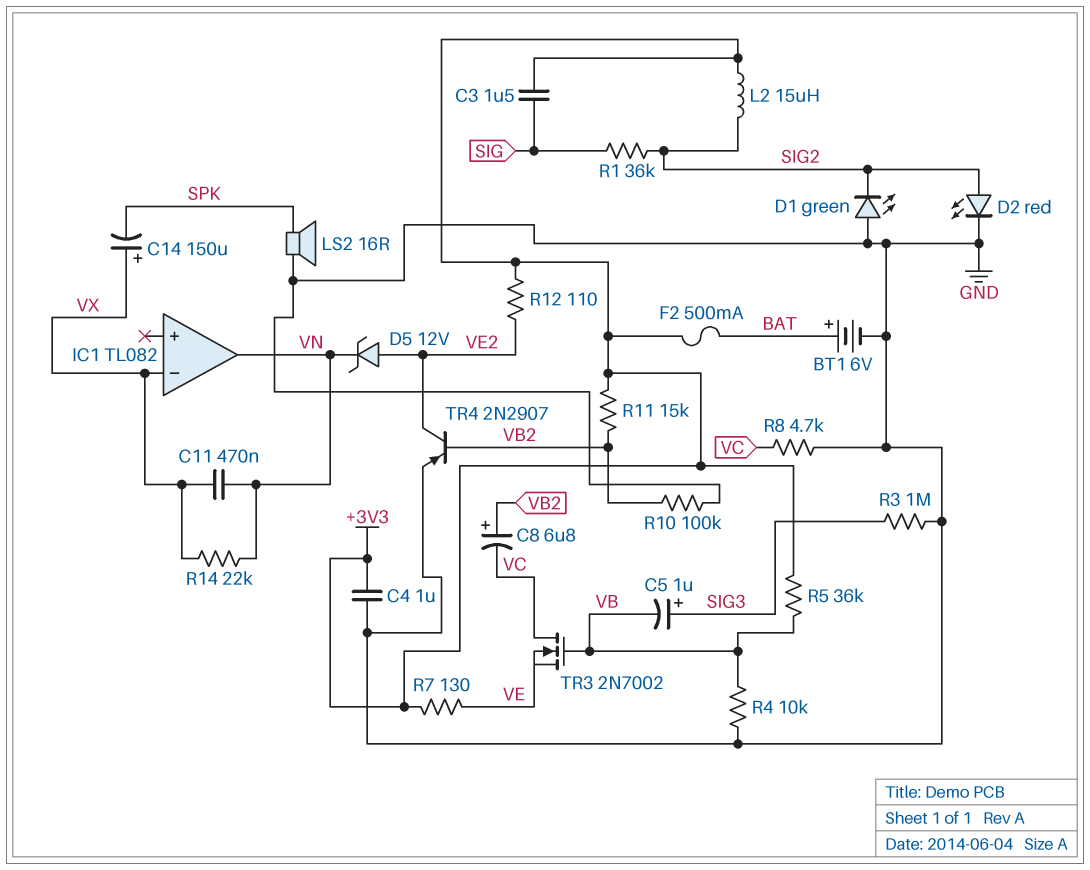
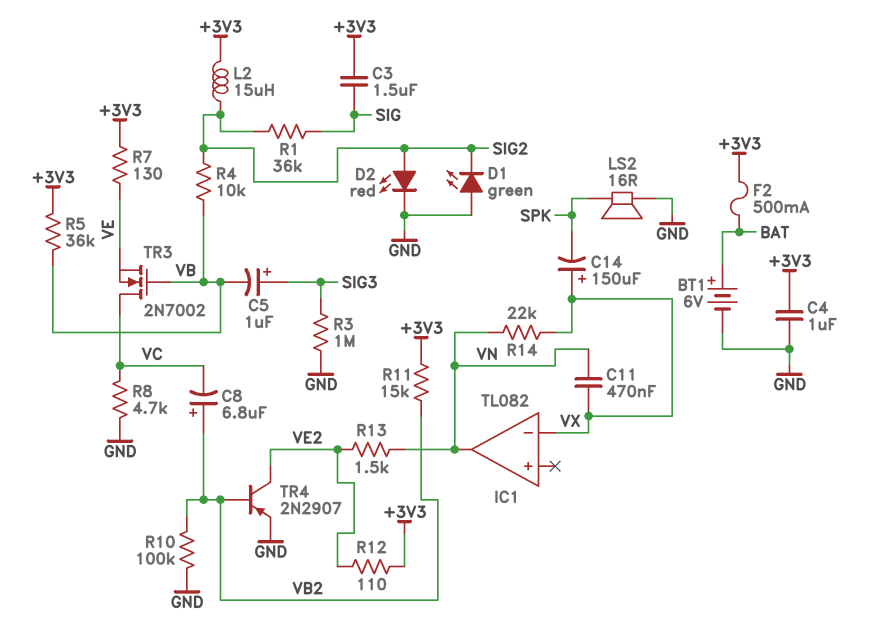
D5: zener 12V (A VE2, K VN) -> none
R4: 10k (GND, VB) -> 10k (SIG2, VB)
R13: none -> 1.5k (VE2, VN)

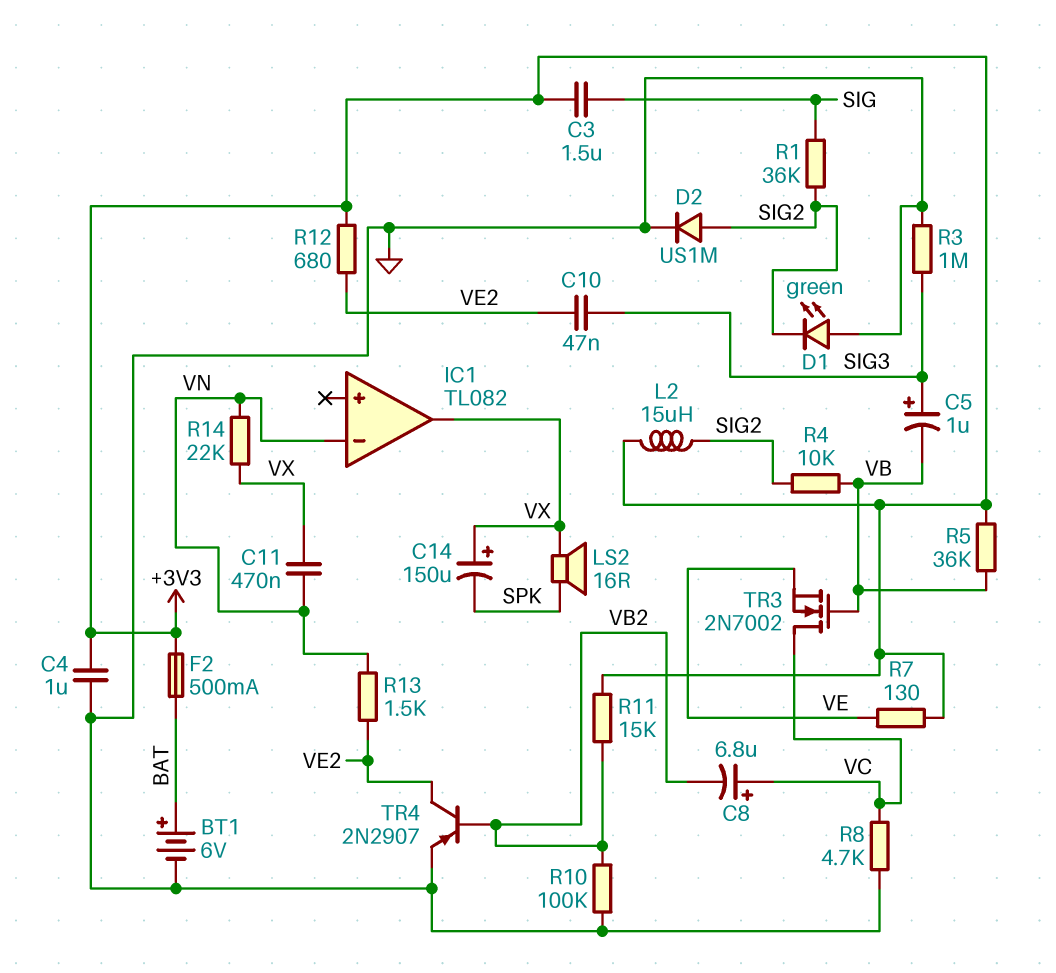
C8: 6.8uF (plus VB2, minus VC) -> 6.8uF (plus VC, minus VB2)
C10: none -> 47nF (SIG3, VE2)
D2: LED red (A SIG2, K GND) -> diode US1M (A SIG2, K GND)
IC1 pin in-: VX -> VN
IC1 pin out: VN -> VX
LS2: speaker 16R (GND, SPK) -> speaker 16R (SPK, VX)
R12: 110 (+3V3, VE2) -> 680 (+3V3, VE2)

